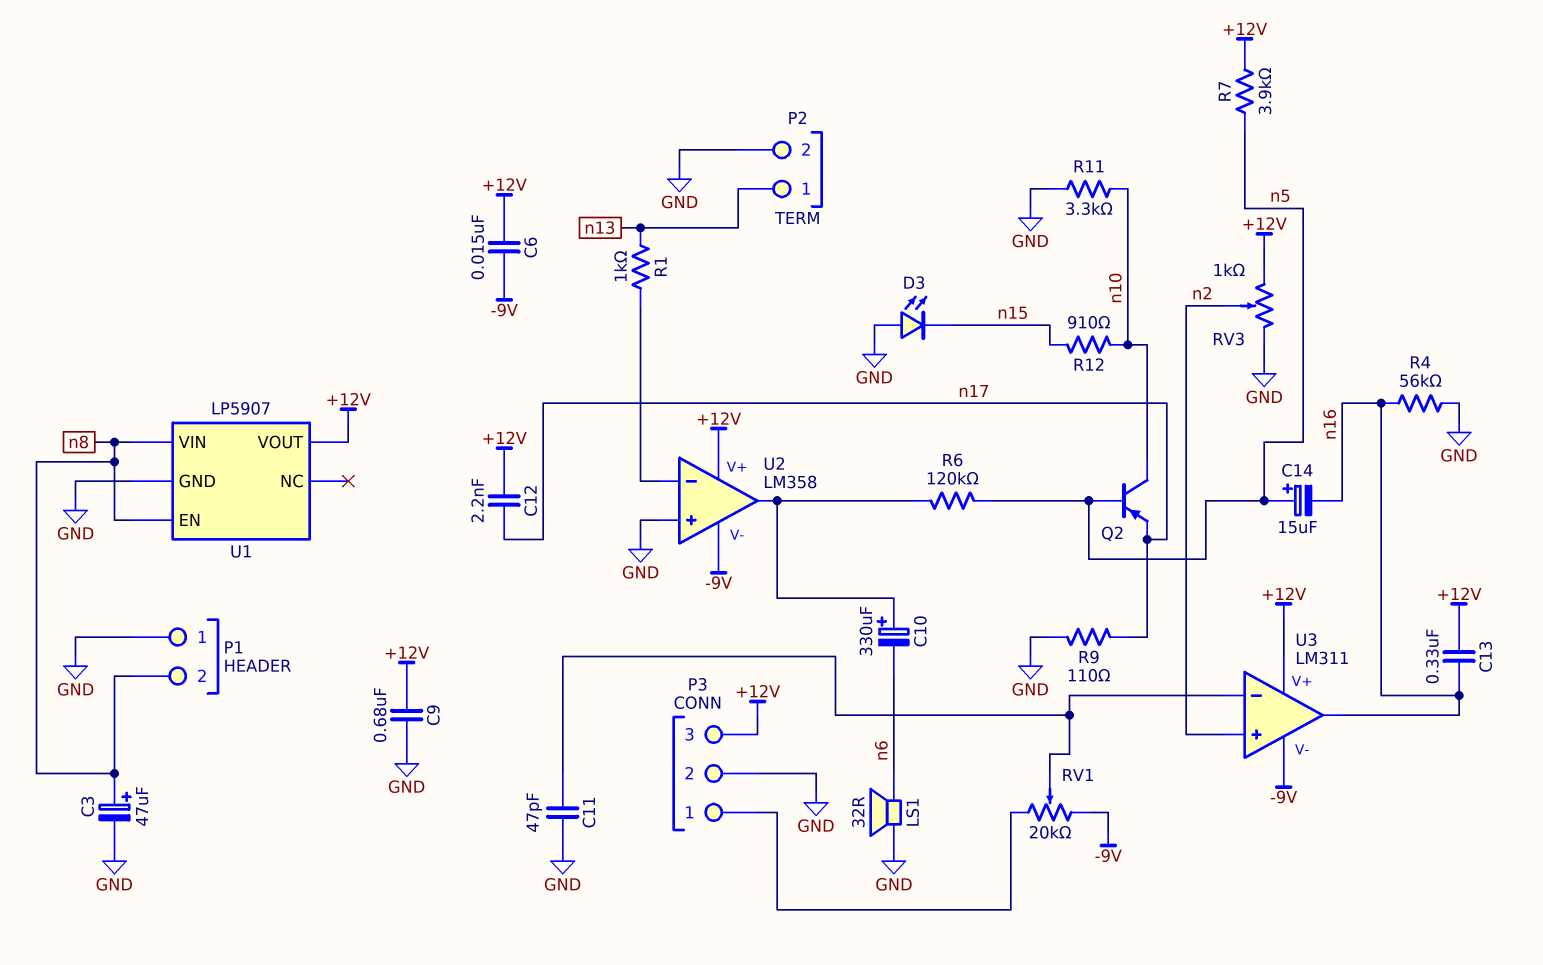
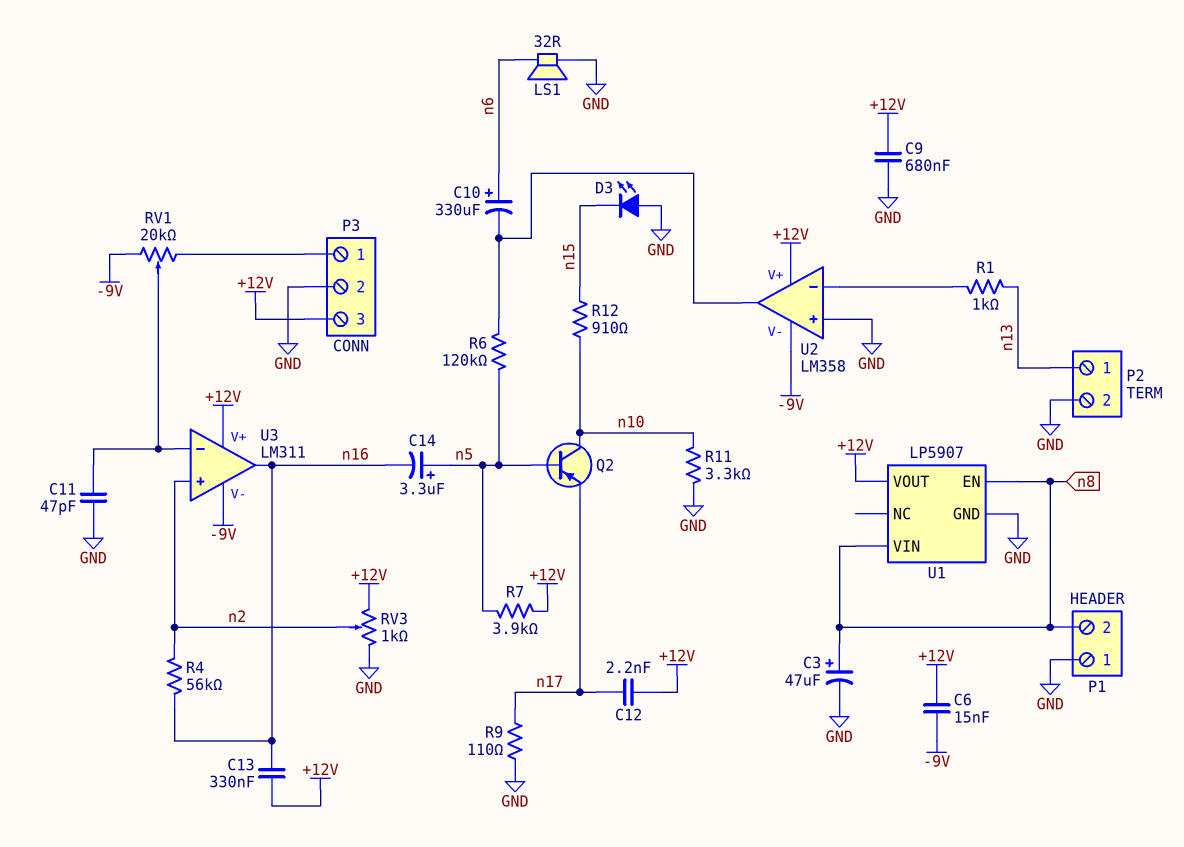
C10: 330uF (plus U2/out, minus n6) -> 330uF (plus n6, minus U2/out)
C14: 15uF (plus n5, minus n16) -> 3.3uF (plus n5, minus n16)
R4: 56k (GND, n16) -> 56k (n2, n16)

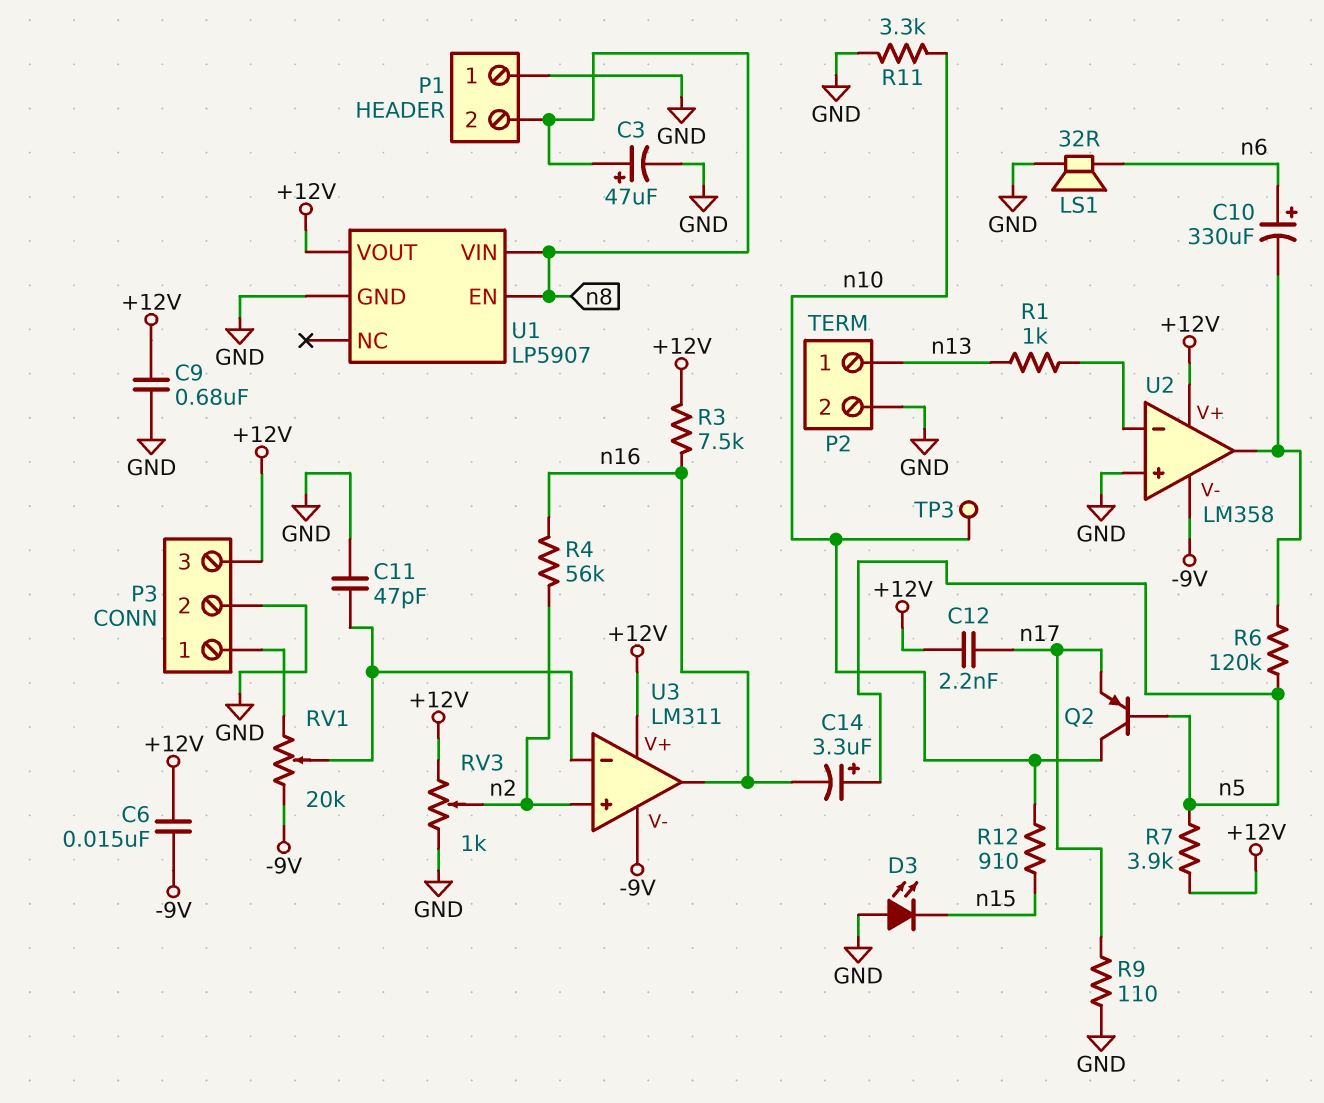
C13: 330nF (+12V, n16) -> none
R3: none -> 7.5k (+12V, n16)
TP3: none -> test point (n10)

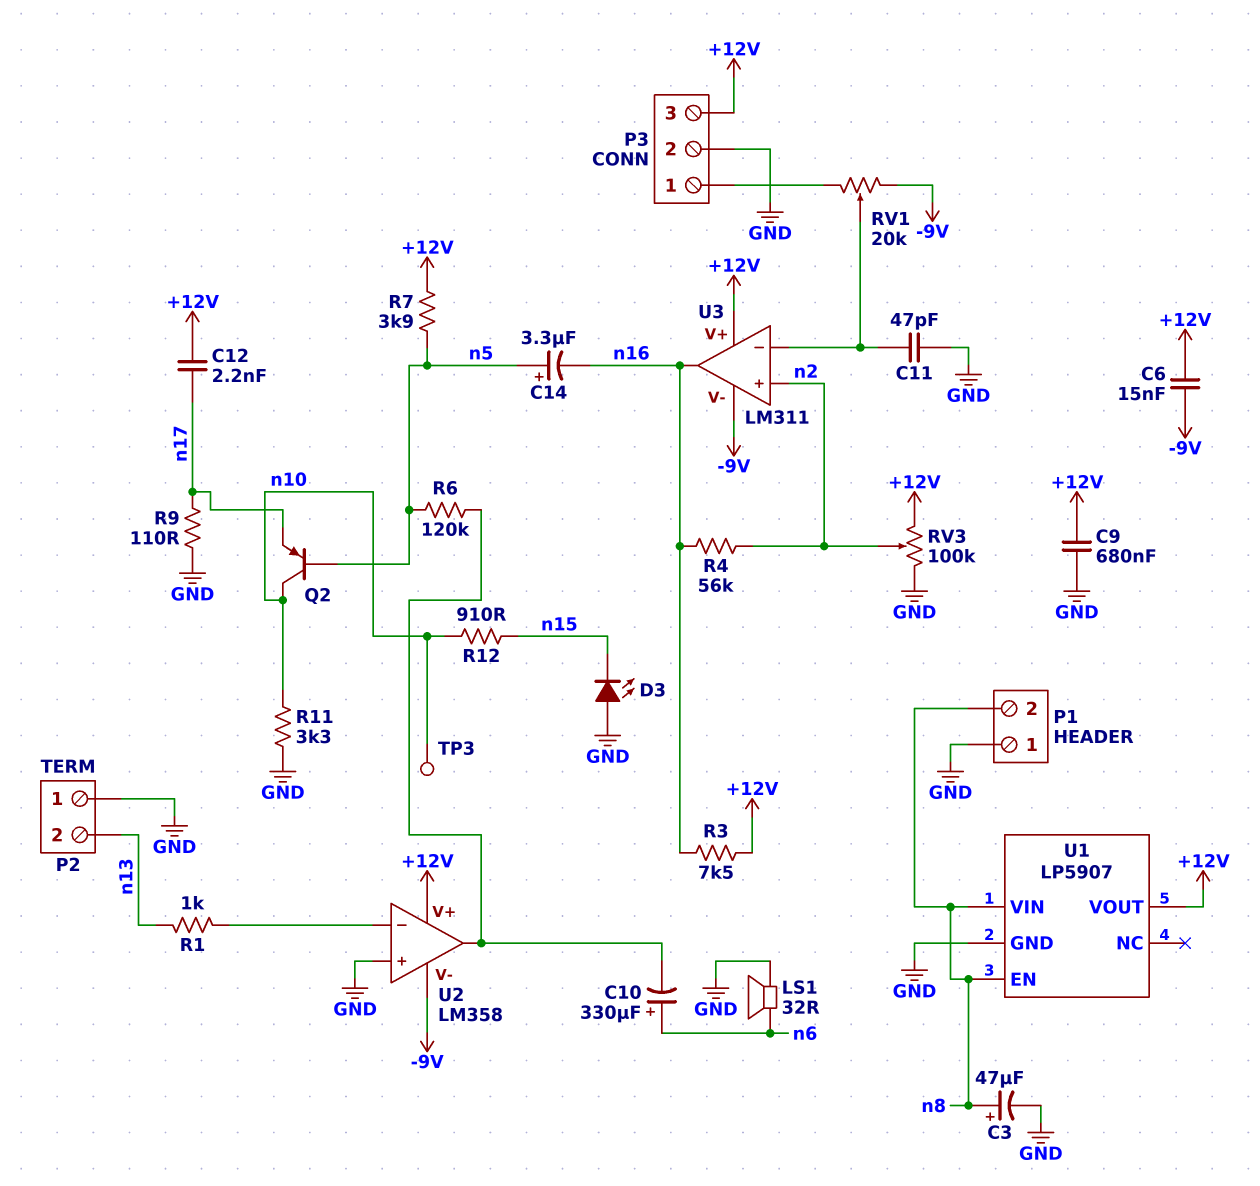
P2 pin 1: n13 -> GND
P2 pin 2: GND -> n13
RV3: 1k (+12V, GND, wiper n2) -> 100k (+12V, GND, wiper n2)

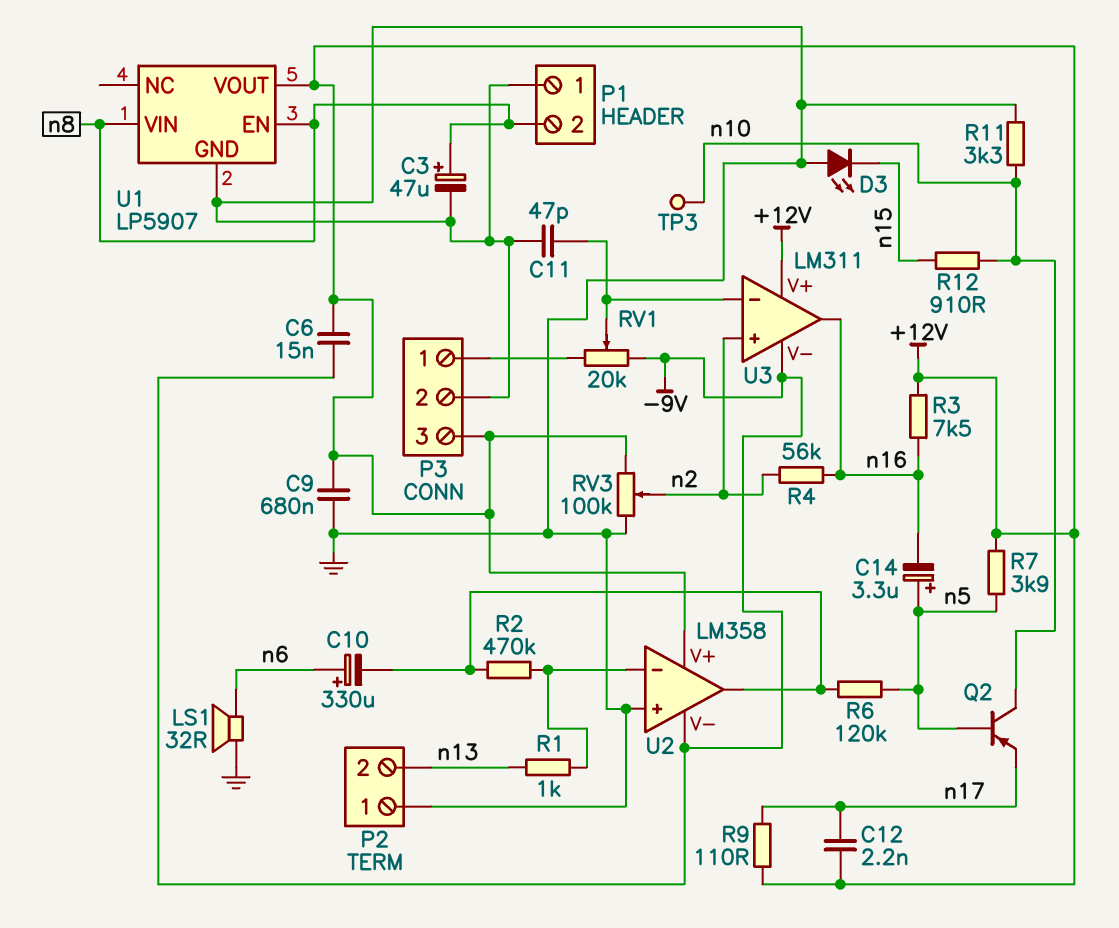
R2: none -> 470k (U2/in-, U2/out)
R9: 110 (GND, n17) -> 110 (+12V, n17)

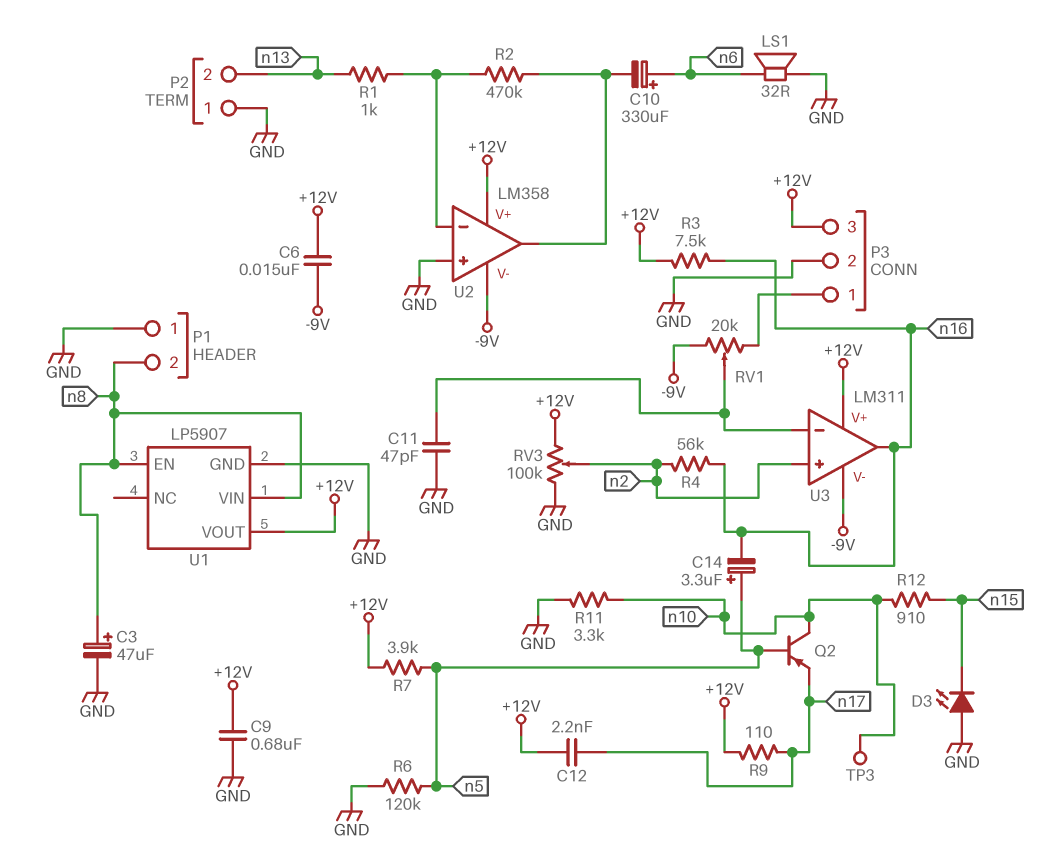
R6: 120k (U2/out, n5) -> 120k (GND, n5)

